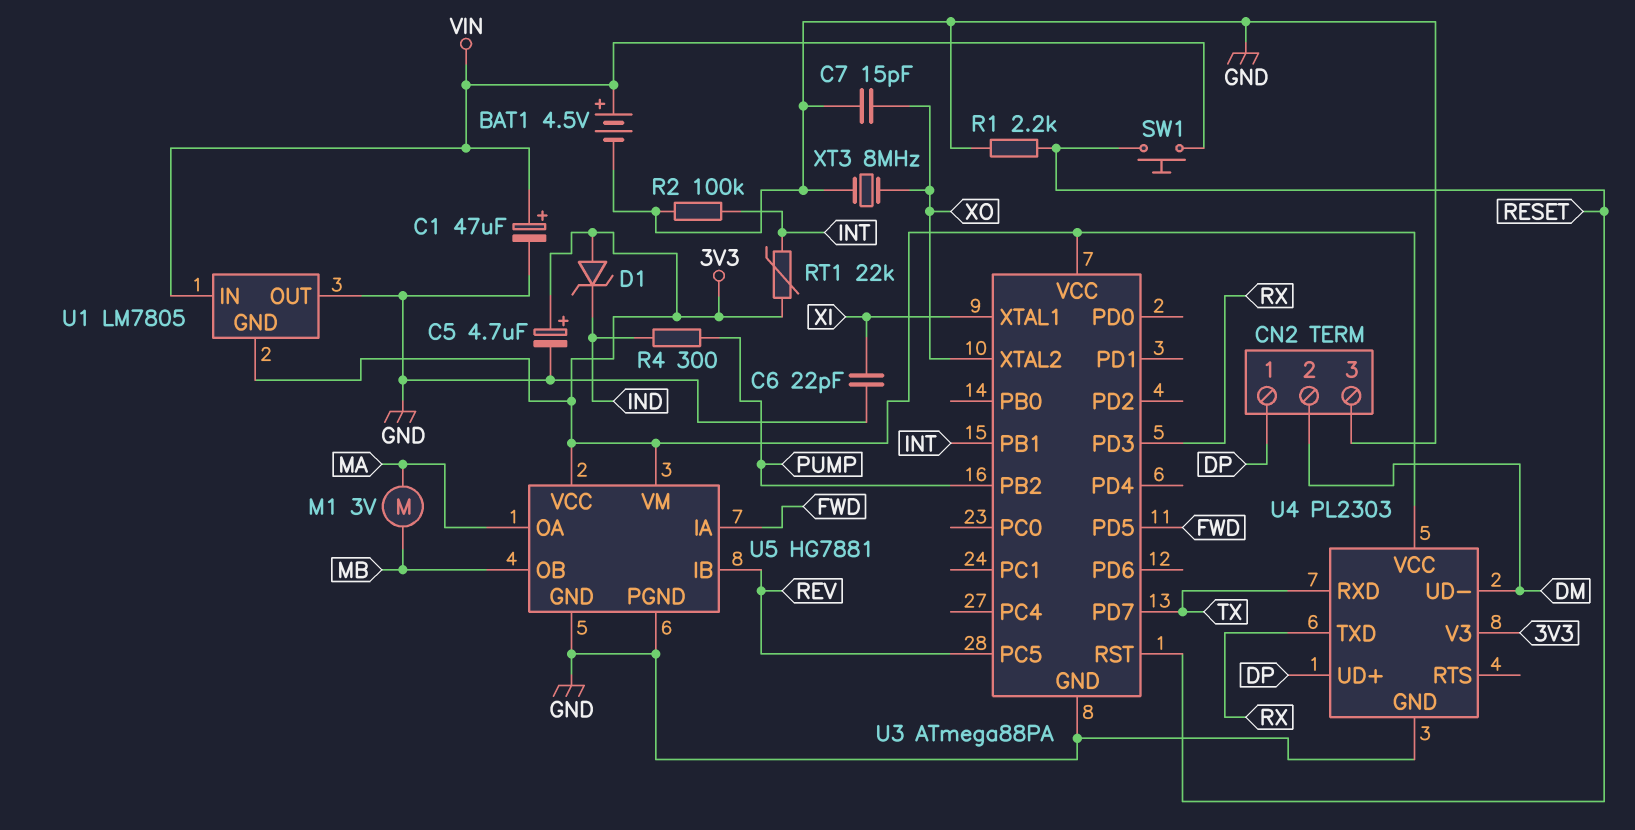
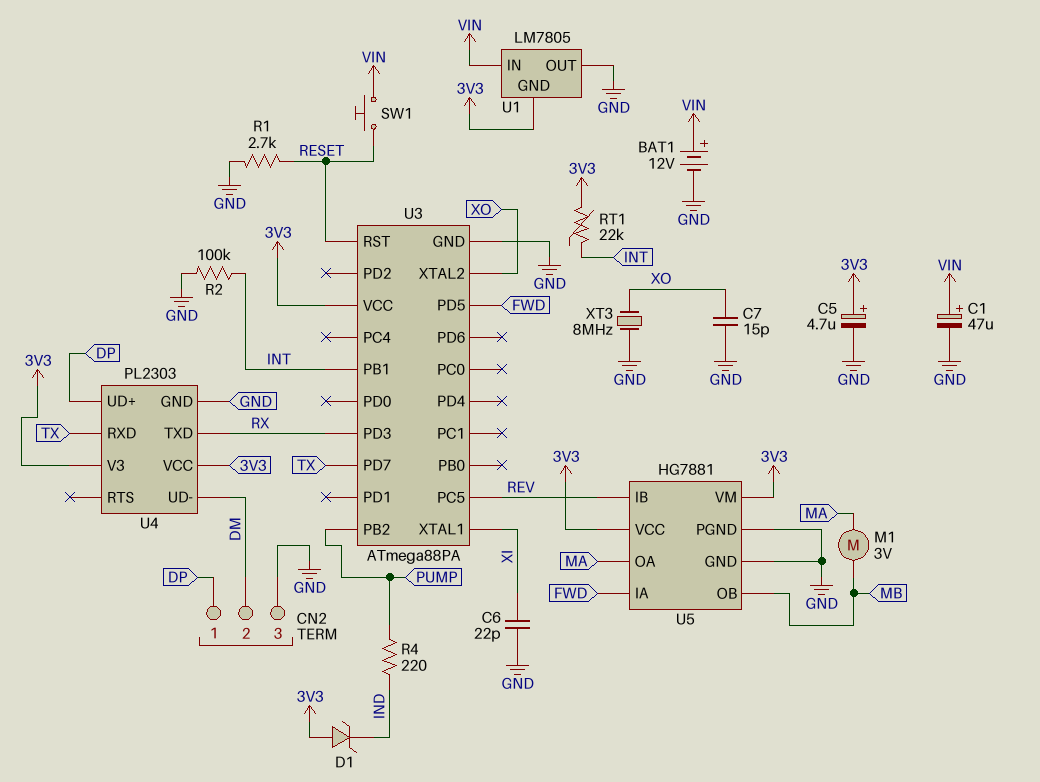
BAT1: 4.5V (plus VIN, minus GND) -> 12V (plus VIN, minus GND)
R1: 2.2k (GND, RESET) -> 2.7k (GND, RESET)
R4: 300 (IND, PUMP) -> 220 (IND, PUMP)

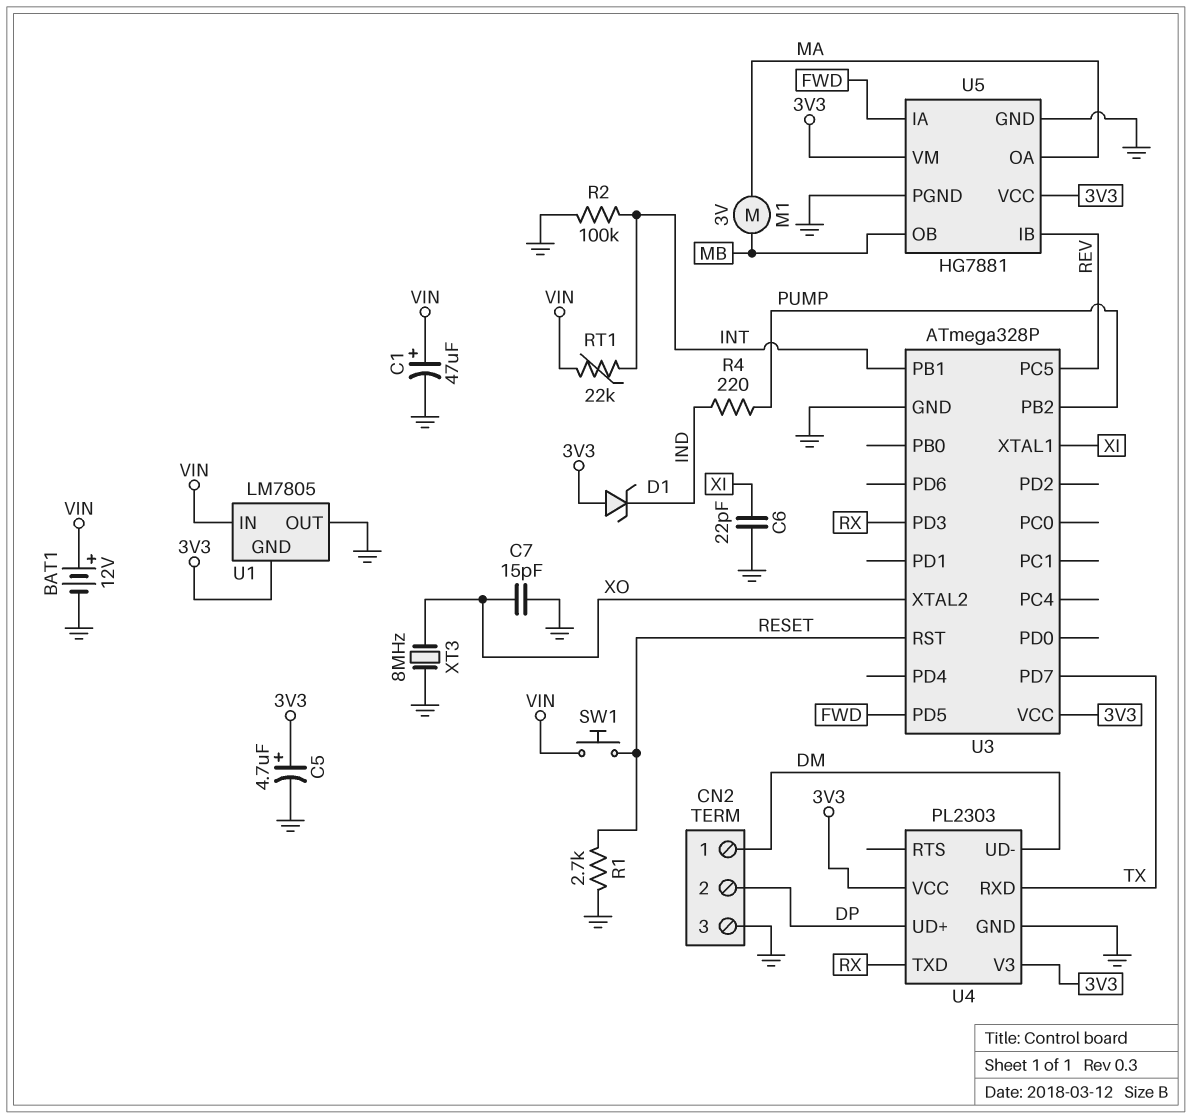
CN2 pin 1: DP -> DM
CN2 pin 2: DM -> DP
RT1: 22k (3V3, INT) -> 22k (INT, VIN)
U3: ATmega88PA -> ATmega328P

